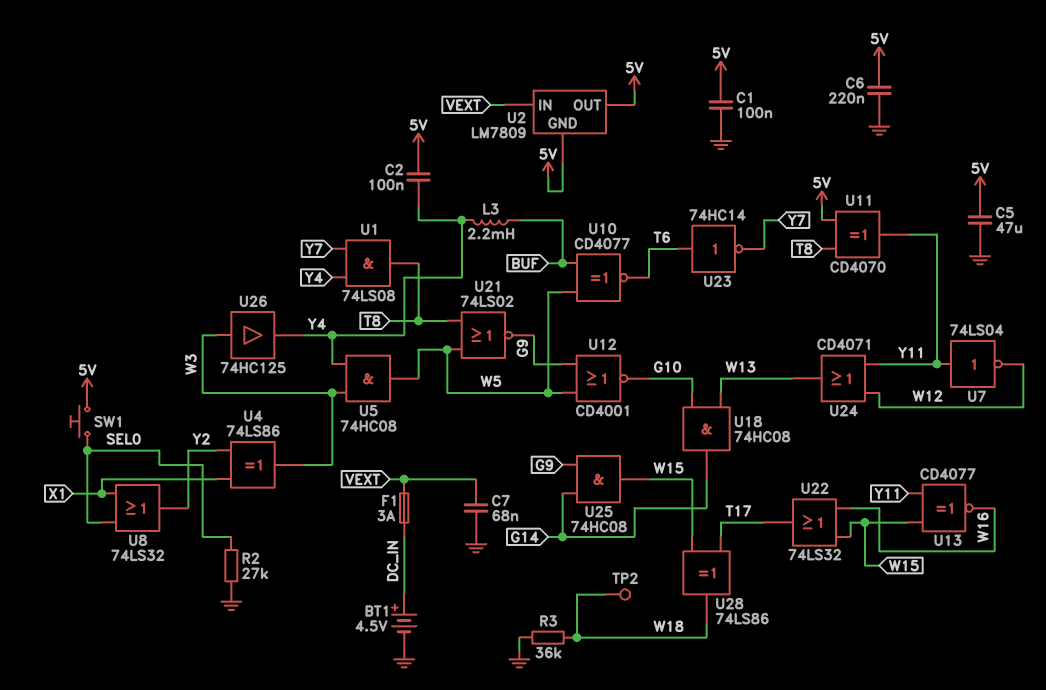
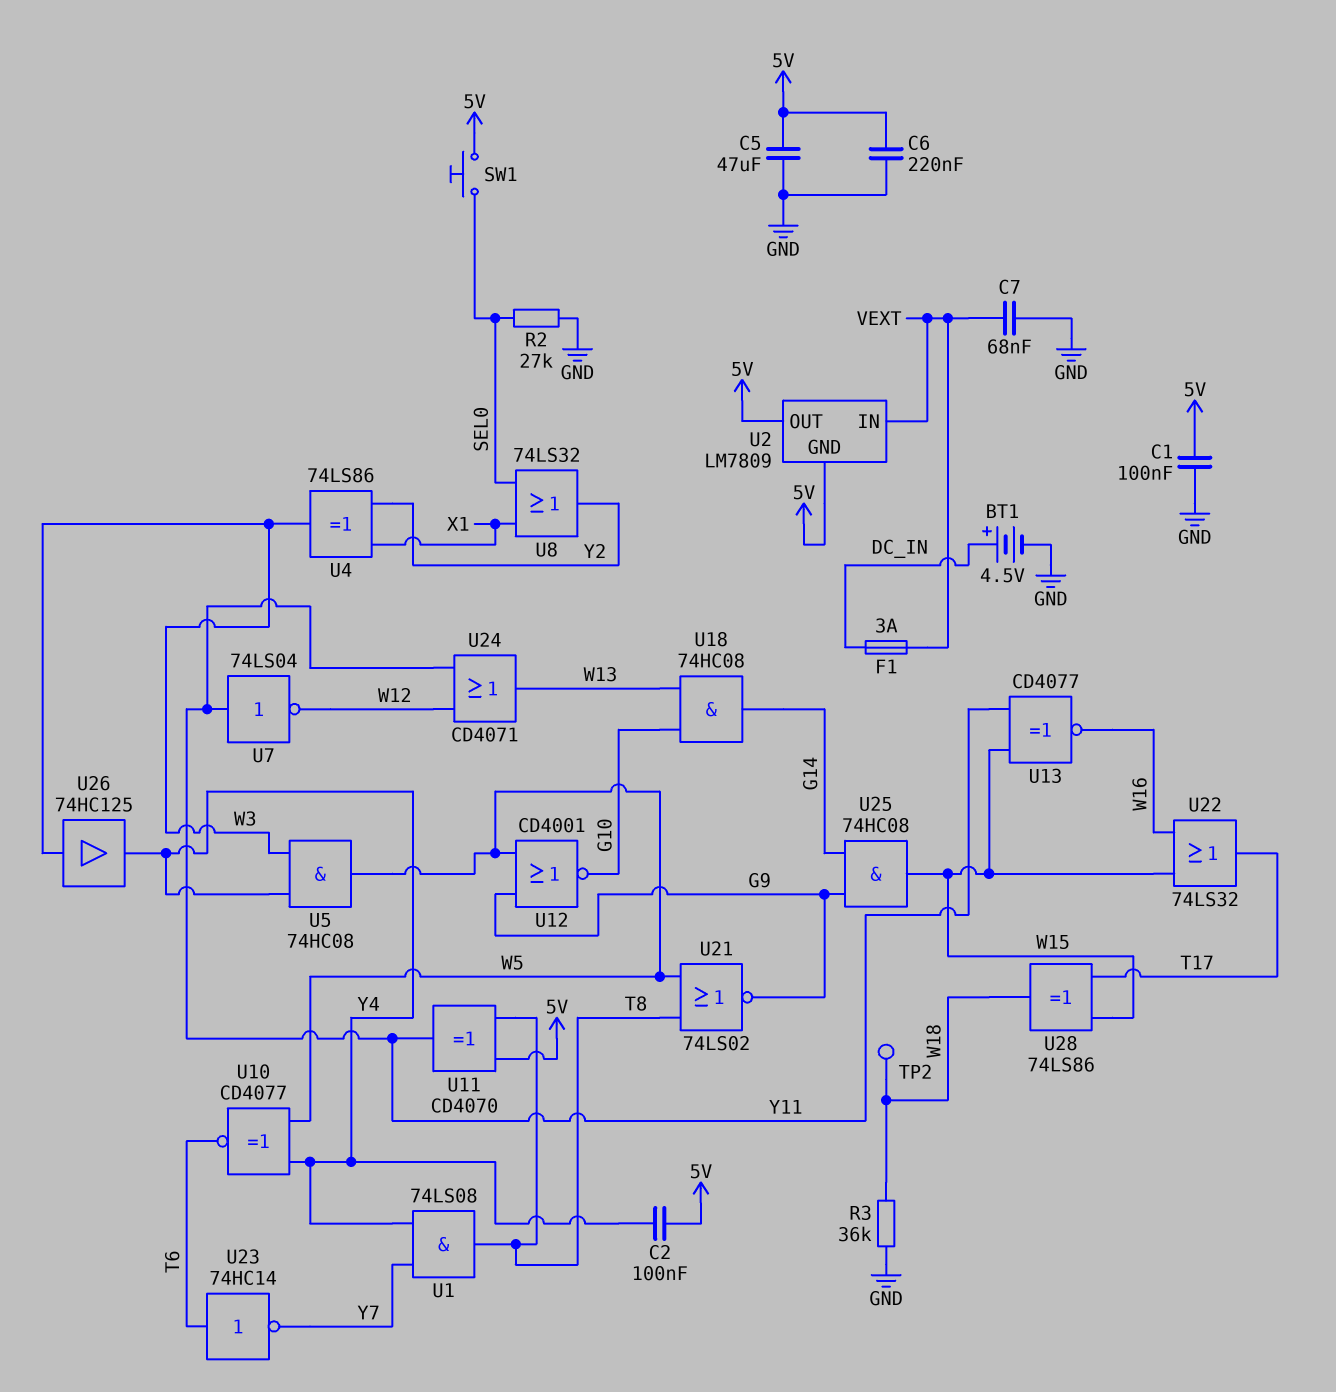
L3: 2.2mH (BUF, Y4) -> none
U10: XNOR CD4077 (in BUF, in W5, out T6) -> XNOR CD4077 (in W5, in Y4, out T6)

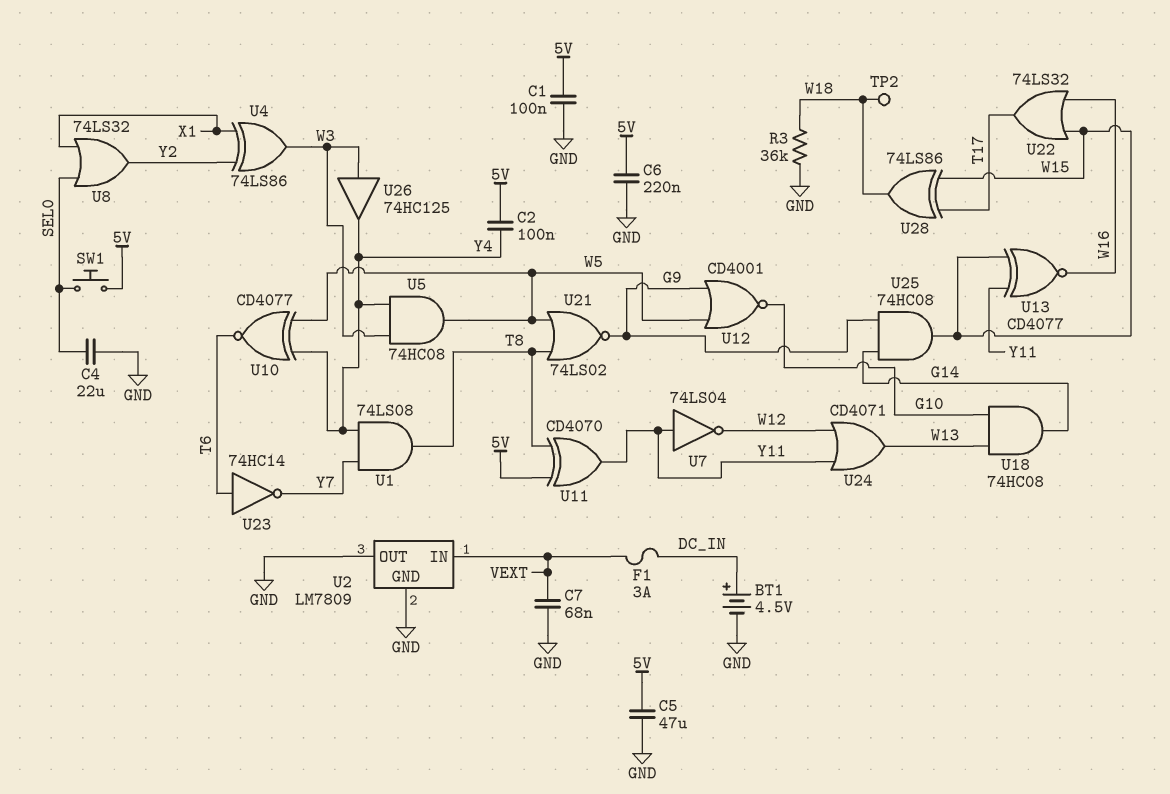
C4: none -> 22uF (GND, SEL0)
R2: 27k (GND, SEL0) -> none
U2 pin GND: 5V -> GND
U2 pin OUT: 5V -> GND

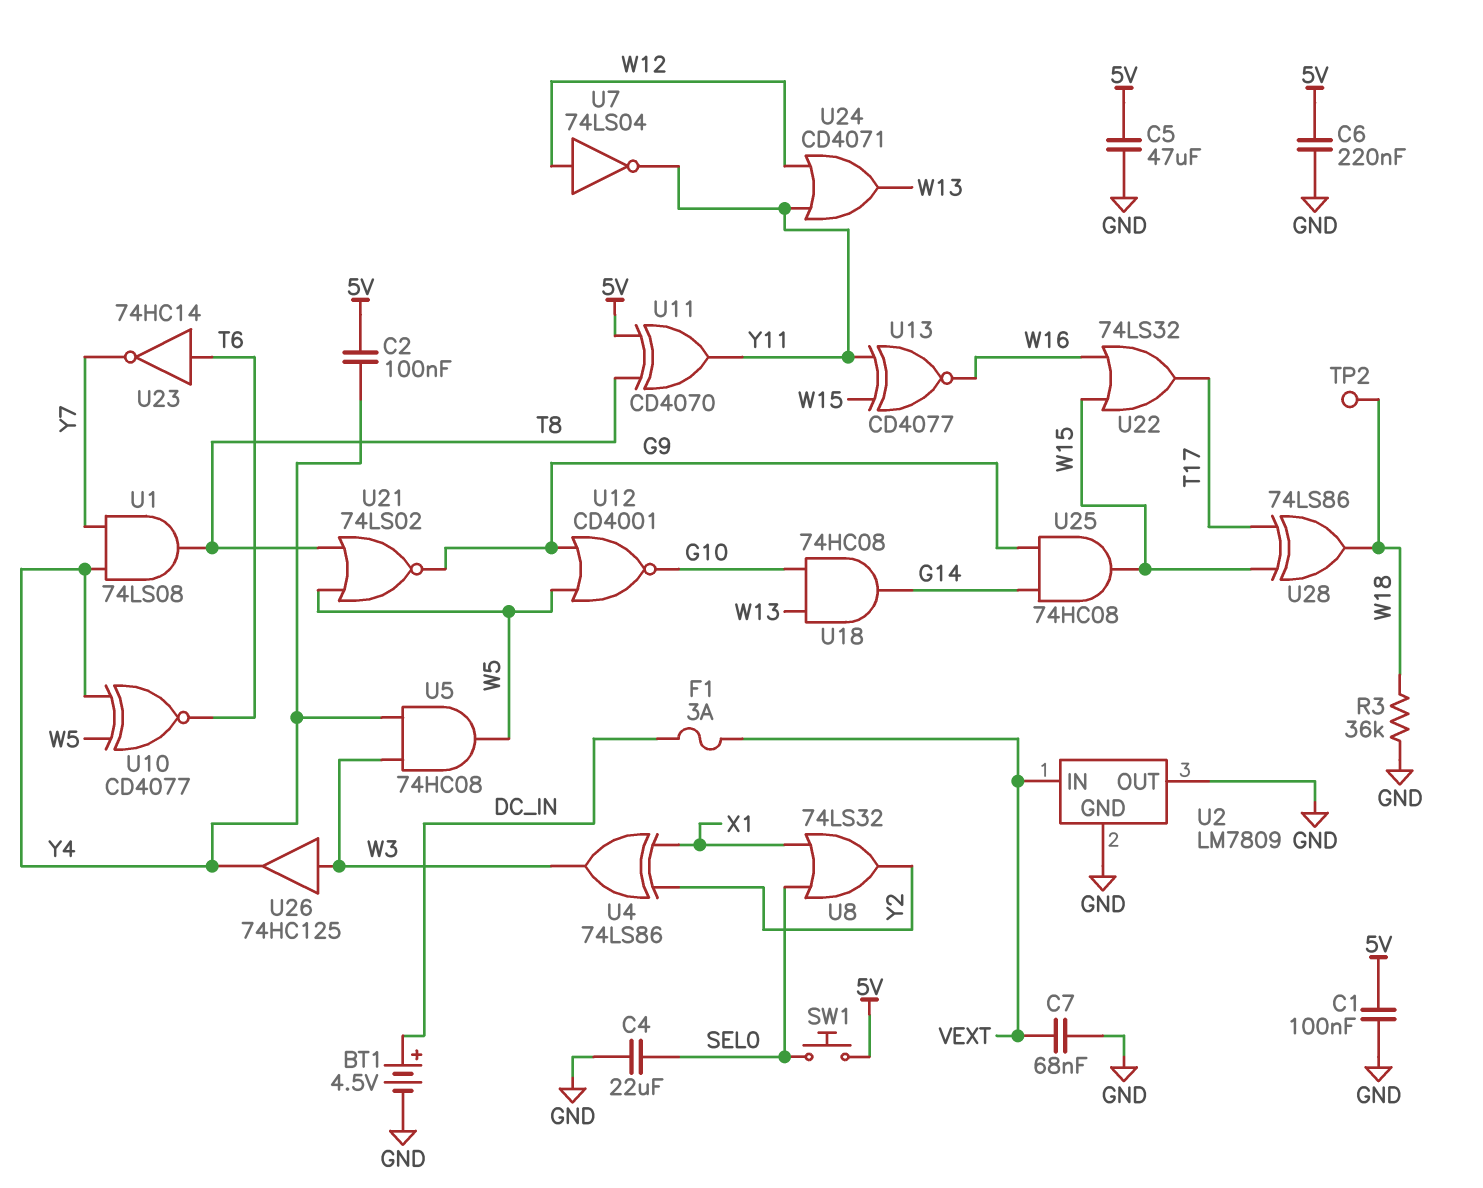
U7: NOT 74LS04 (in Y11, out W12) -> NOT 74LS04 (in W12, out Y11)

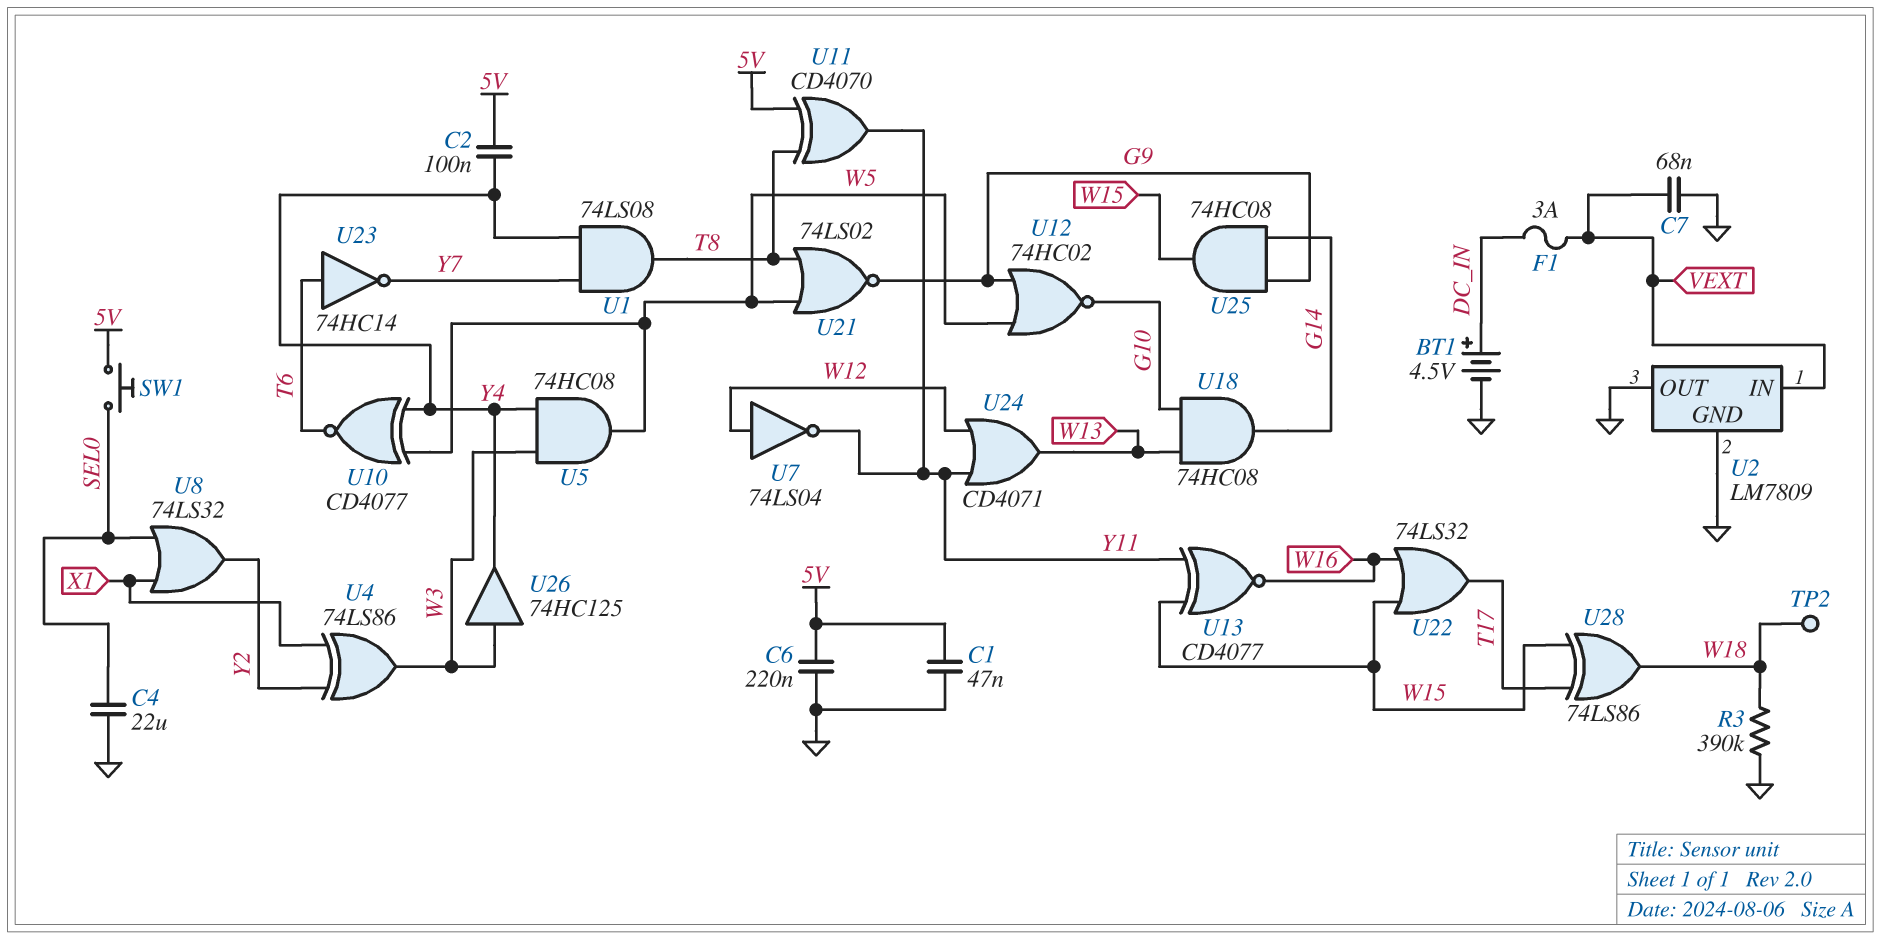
C1: 100nF (5V, GND) -> 47nF (5V, GND)
C5: 47uF (5V, GND) -> none
R3: 36k (GND, W18) -> 390k (GND, W18)
U12: NOR CD4001 (in G9, in W5, out G10) -> NOR 74HC02 (in G9, in W5, out G10)

